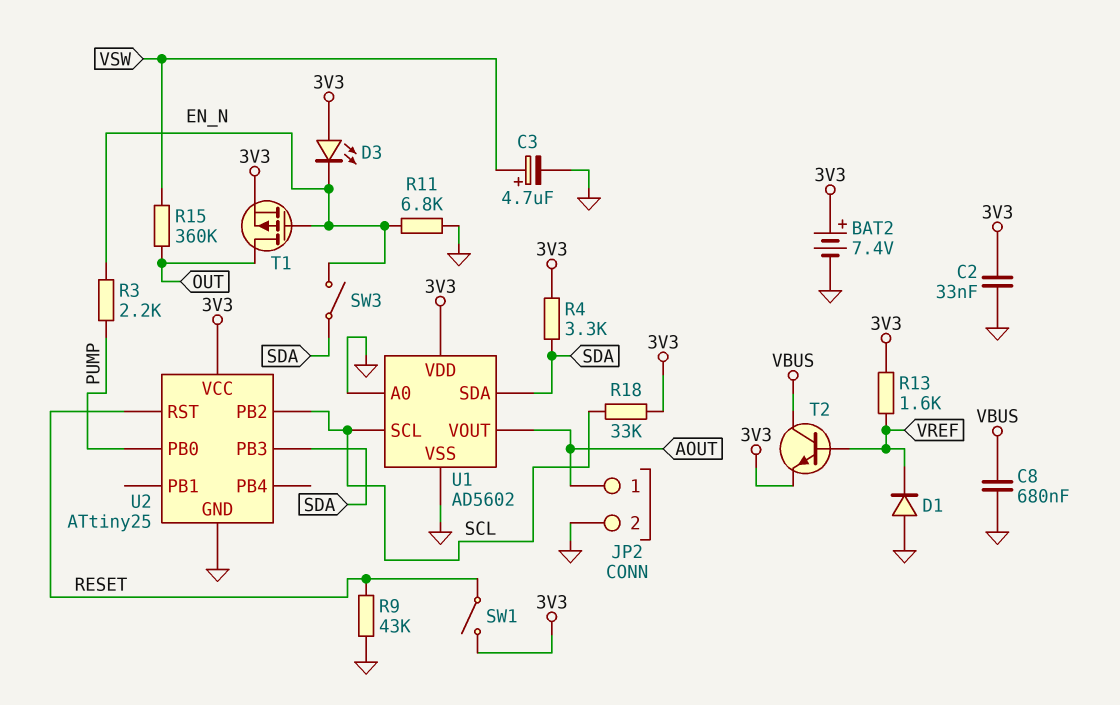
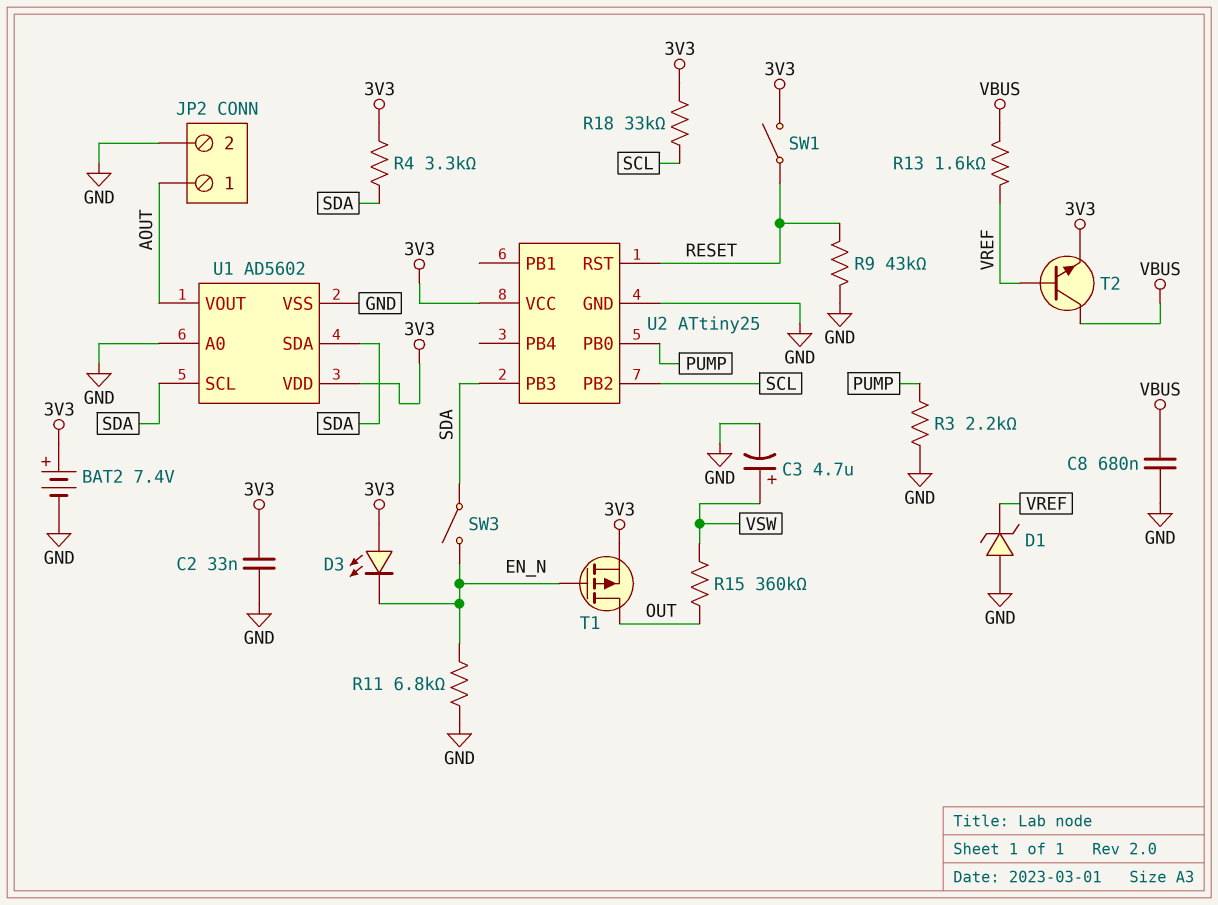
D1: diode (A GND, K VREF) -> zener (A GND, K VREF)
R3: 2.2k (EN_N, PUMP) -> 2.2k (GND, PUMP)
R13: 1.6k (3V3, VREF) -> 1.6k (VBUS, VREF)
U1 pin SCL: SCL -> SDA

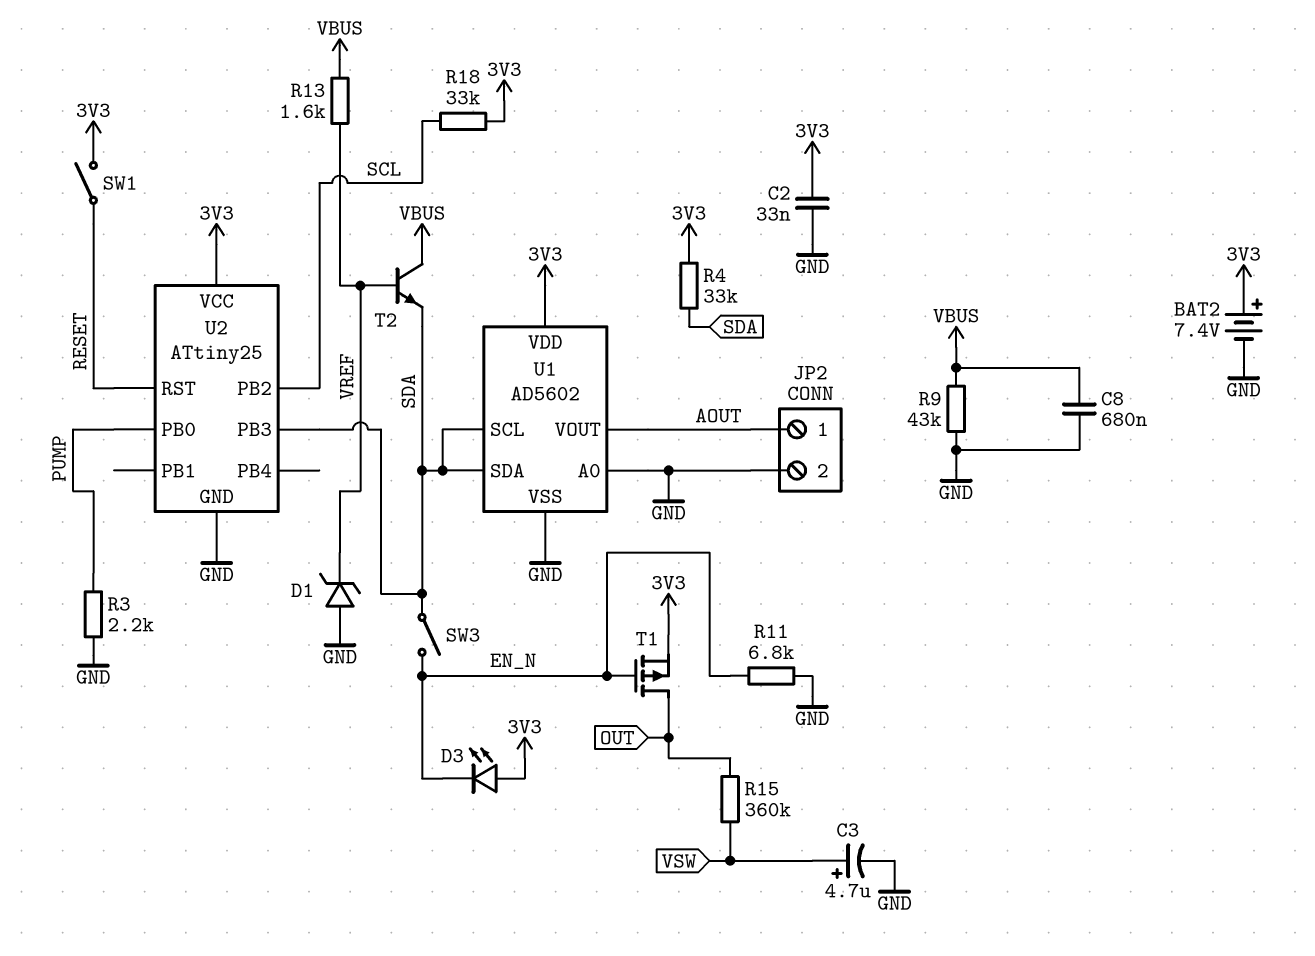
R4: 3.3k (3V3, SDA) -> 33k (3V3, SDA)
R9: 43k (GND, RESET) -> 43k (GND, VBUS)
T2: NPN (B VREF, C VBUS, E 3V3) -> NPN (B VREF, C VBUS, E SDA)

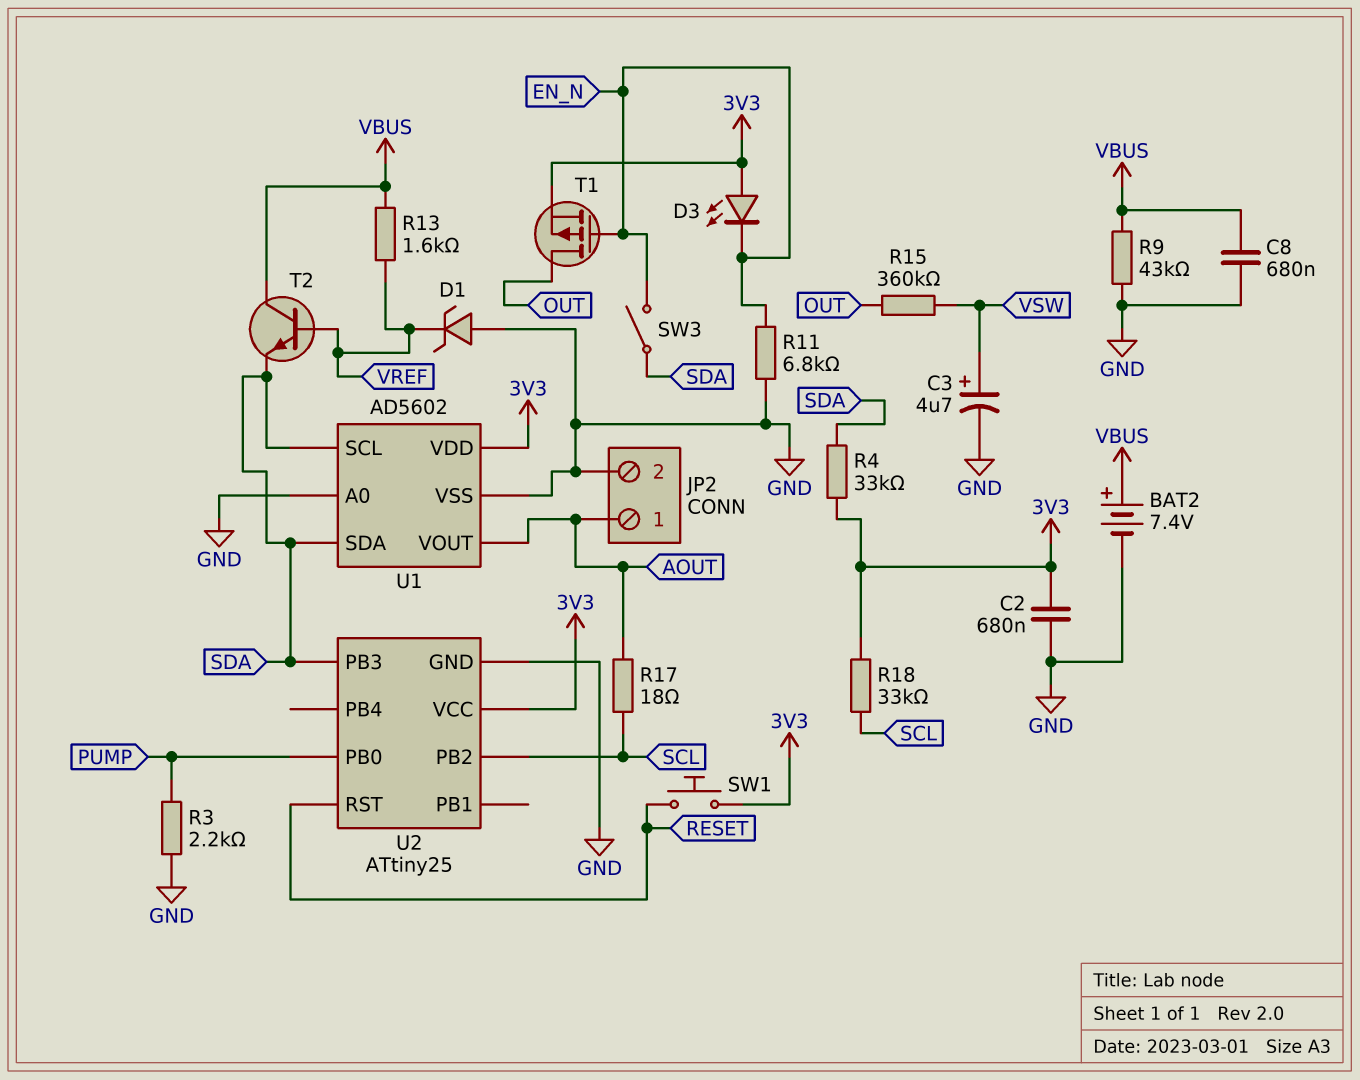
BAT2: 7.4V (plus 3V3, minus GND) -> 7.4V (plus VBUS, minus GND)
C2: 33nF (3V3, GND) -> 680nF (3V3, GND)
R17: none -> 18 (AOUT, SCL)
SW1: switch (3V3, RESET) -> button (3V3, RESET)

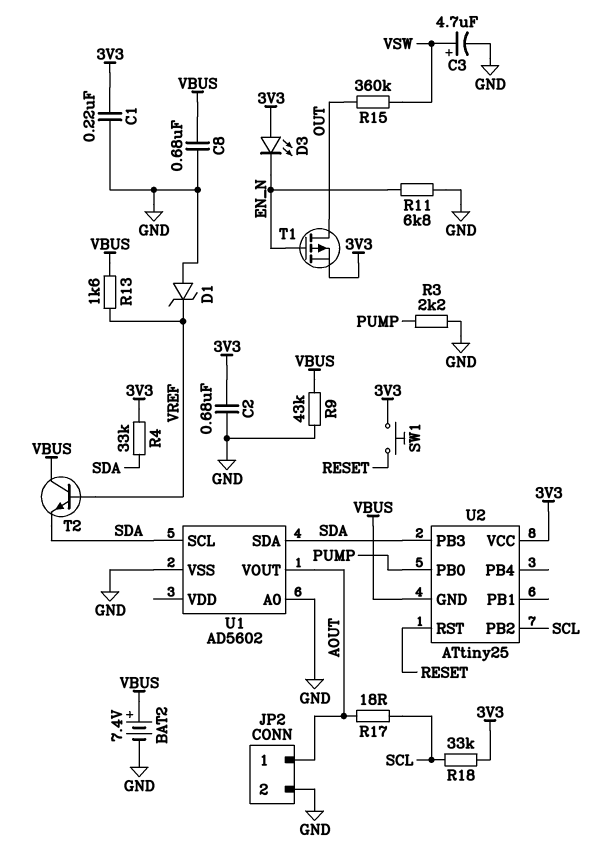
C1: none -> 220nF (3V3, GND)
SW3: switch (EN_N, SDA) -> none
U1 pin VDD: 3V3 -> none
U2 pin GND: GND -> VBUS

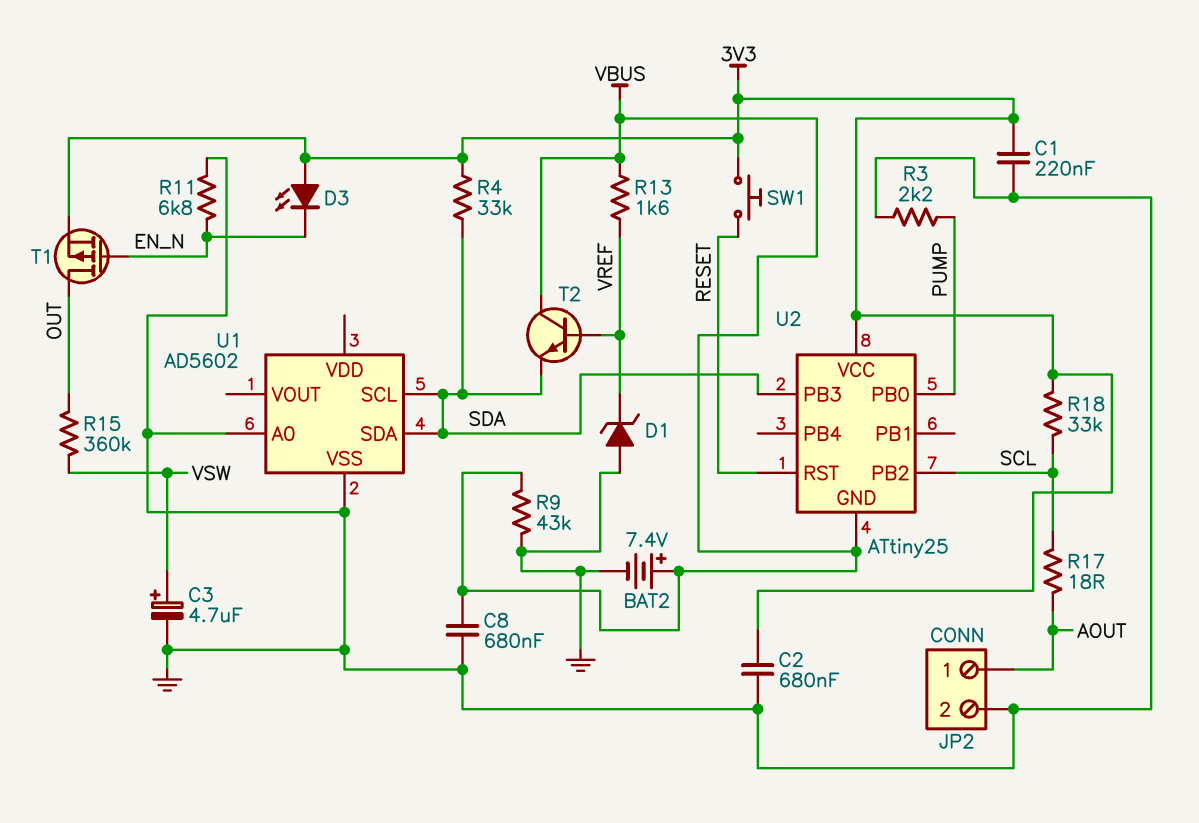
U1 pin VOUT: AOUT -> none

